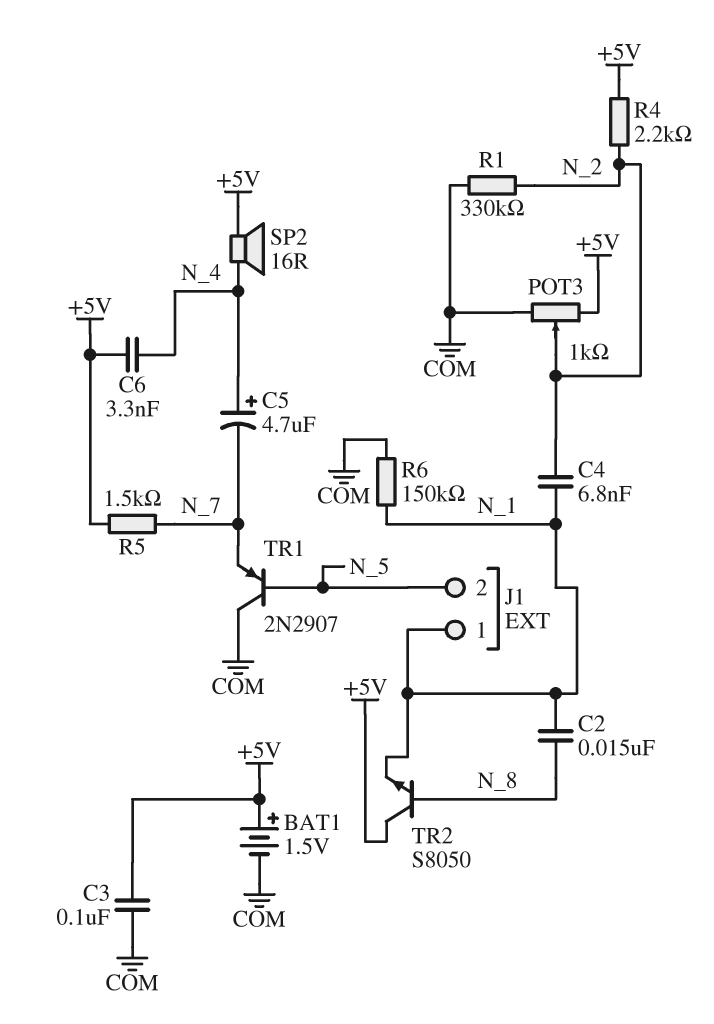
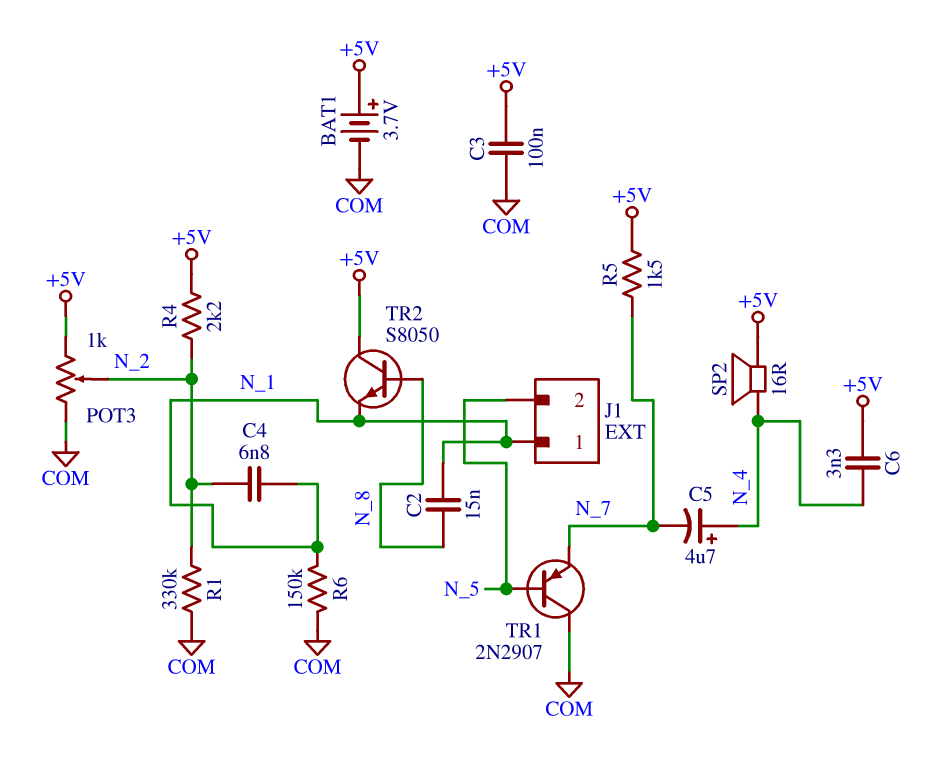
BAT1: 1.5V (plus +5V, minus COM) -> 3.7V (plus +5V, minus COM)

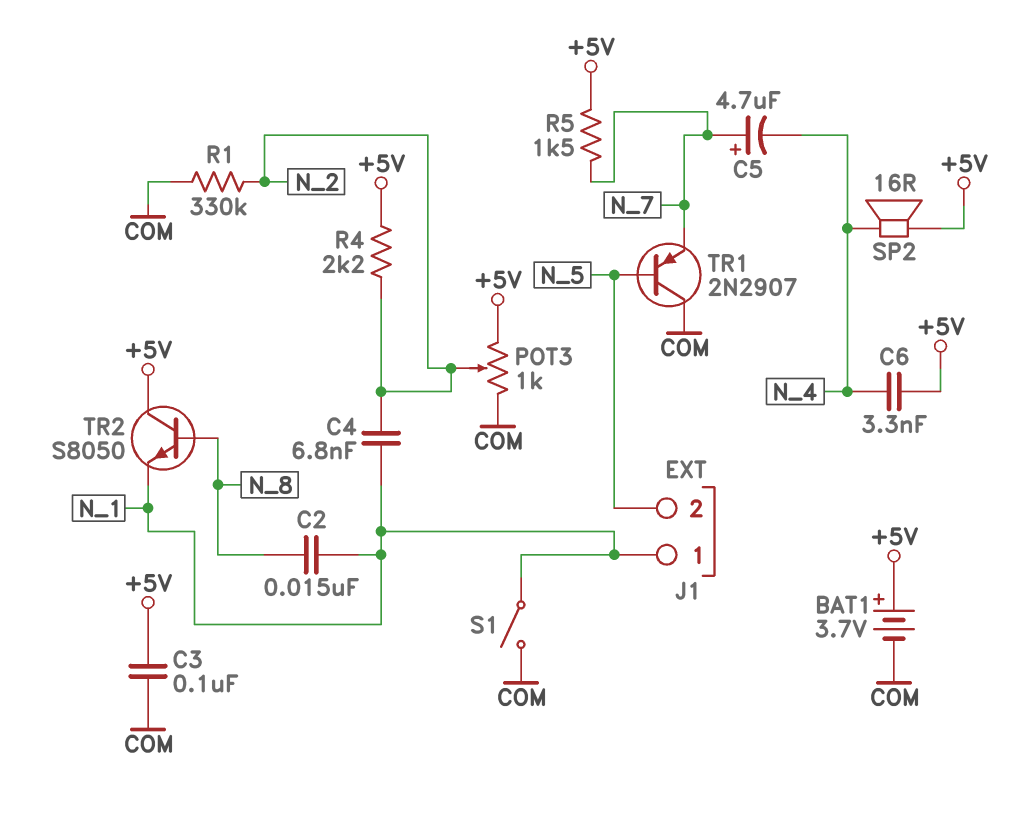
C5: 4.7uF (plus N_4, minus N_7) -> 4.7uF (plus N_7, minus N_4)
R6: 150k (COM, N_1) -> none
S1: none -> switch (COM, N_1)

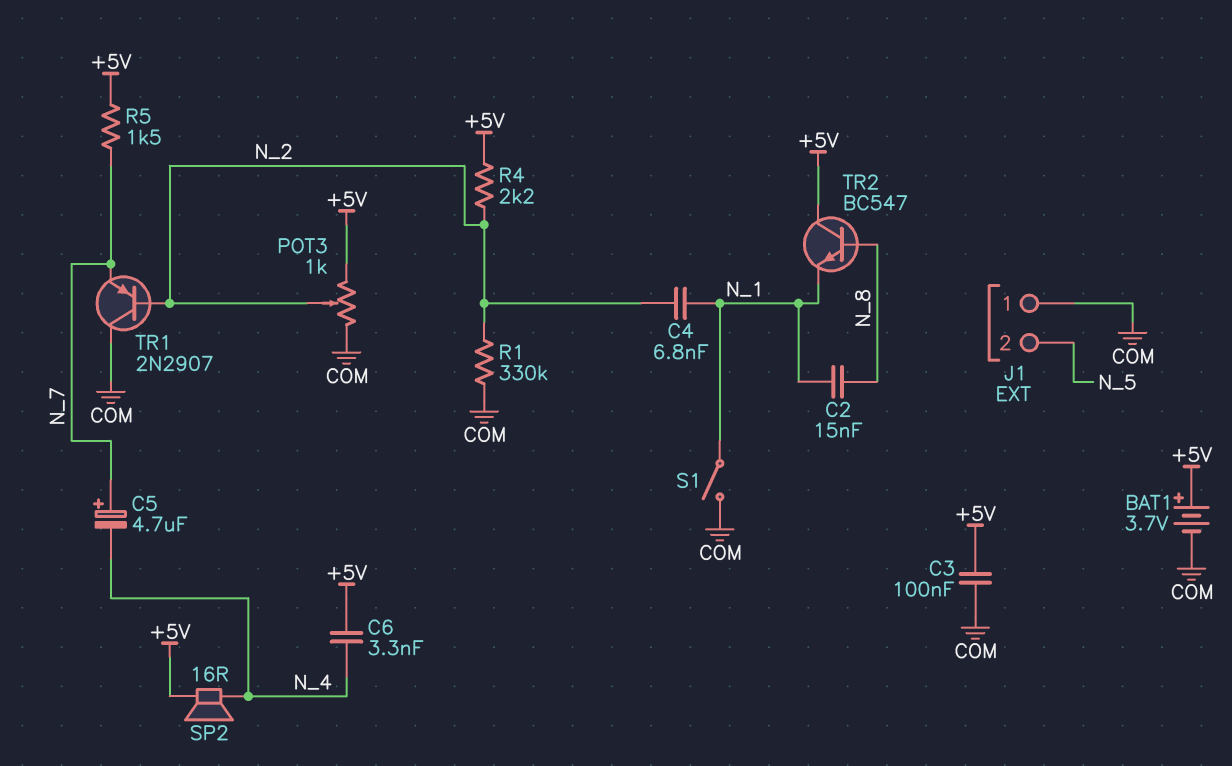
J1 pin 1: N_1 -> COM
TR1: PNP 2N2907 (B N_5, C COM, E N_7) -> PNP 2N2907 (B N_2, C COM, E N_7)
TR2: NPN S8050 (B N_8, C +5V, E N_1) -> NPN BC547 (B N_8, C +5V, E N_1)

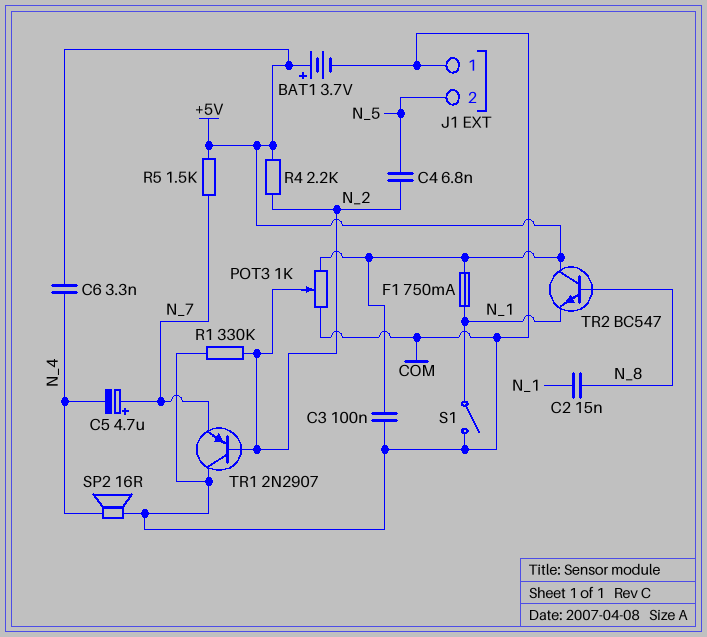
C4: 6.8nF (N_1, N_2) -> 6.8nF (N_2, N_5)
F1: none -> 750mA (+5V, N_1)
SP2: speaker 16R (+5V, N_4) -> speaker 16R (COM, N_4)

